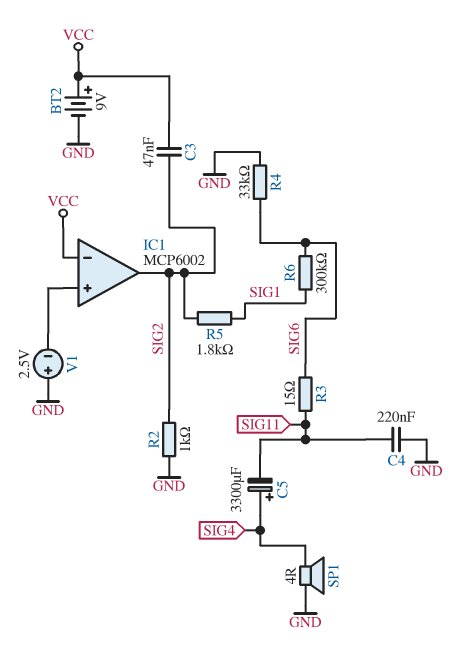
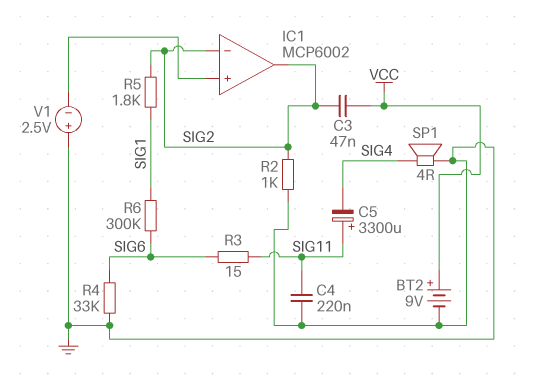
C5: 3300uF (plus SIG4, minus SIG11) -> 3300uF (plus SIG11, minus SIG4)
IC1 pin in-: VCC -> SIG2

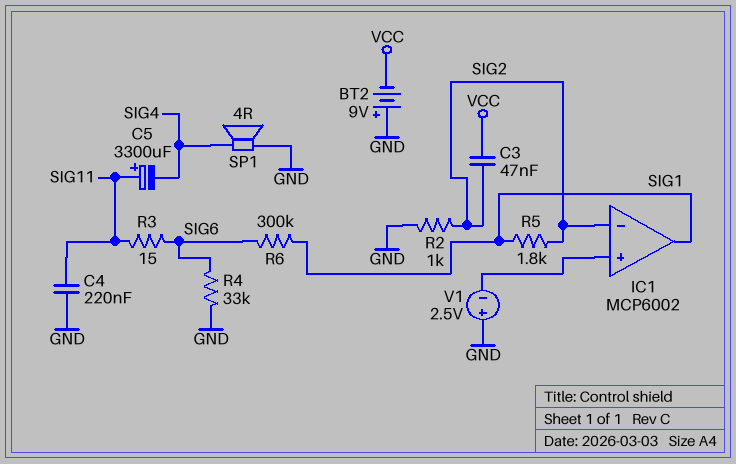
BT2: 9V (plus VCC, minus GND) -> 9V (plus GND, minus VCC)
IC1 pin out: SIG2 -> SIG1

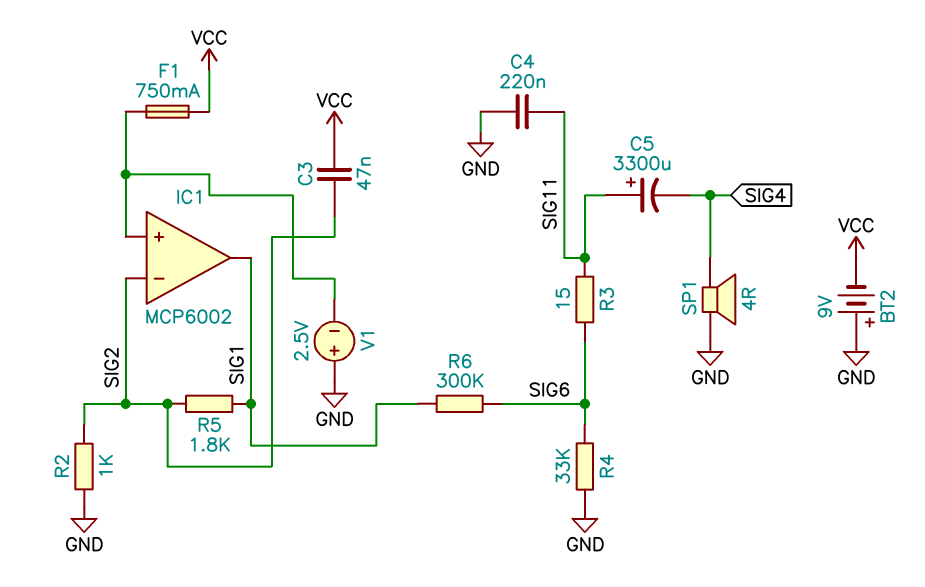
F1: none -> 750mA (IC1/in+, VCC)

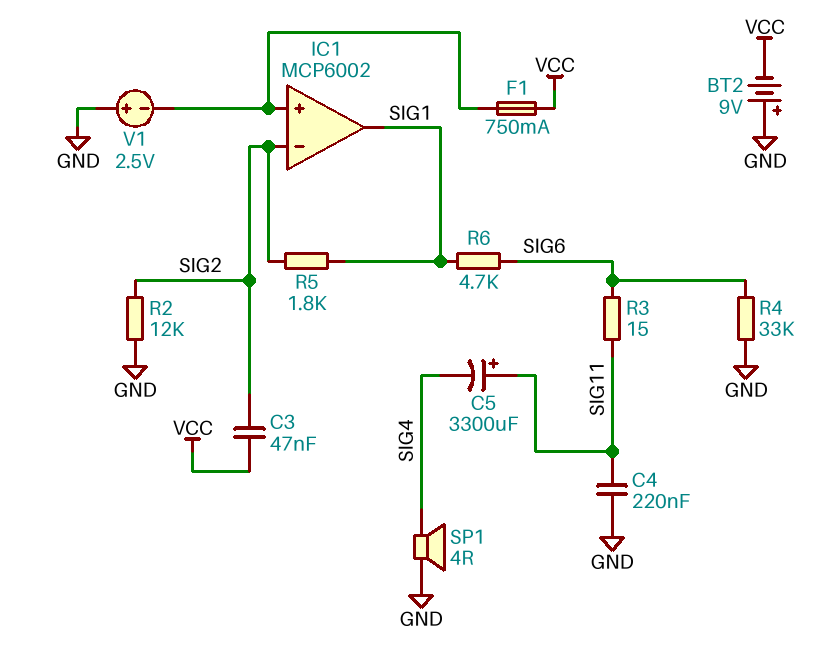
R2: 1k (GND, SIG2) -> 12k (GND, SIG2)
R6: 300k (SIG1, SIG6) -> 4.7k (SIG1, SIG6)

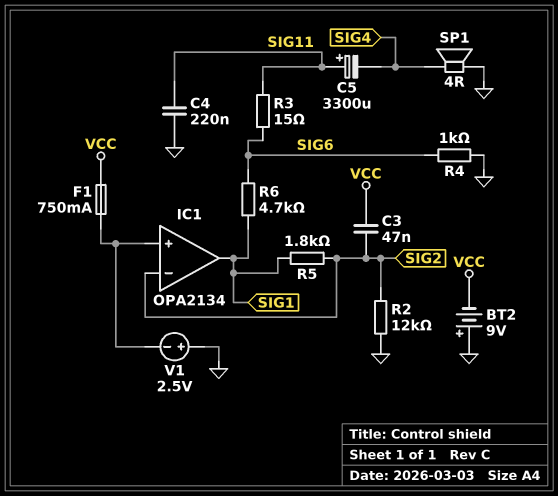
IC1: MCP6002 -> OPA2134
R4: 33k (GND, SIG6) -> 1k (GND, SIG6)

